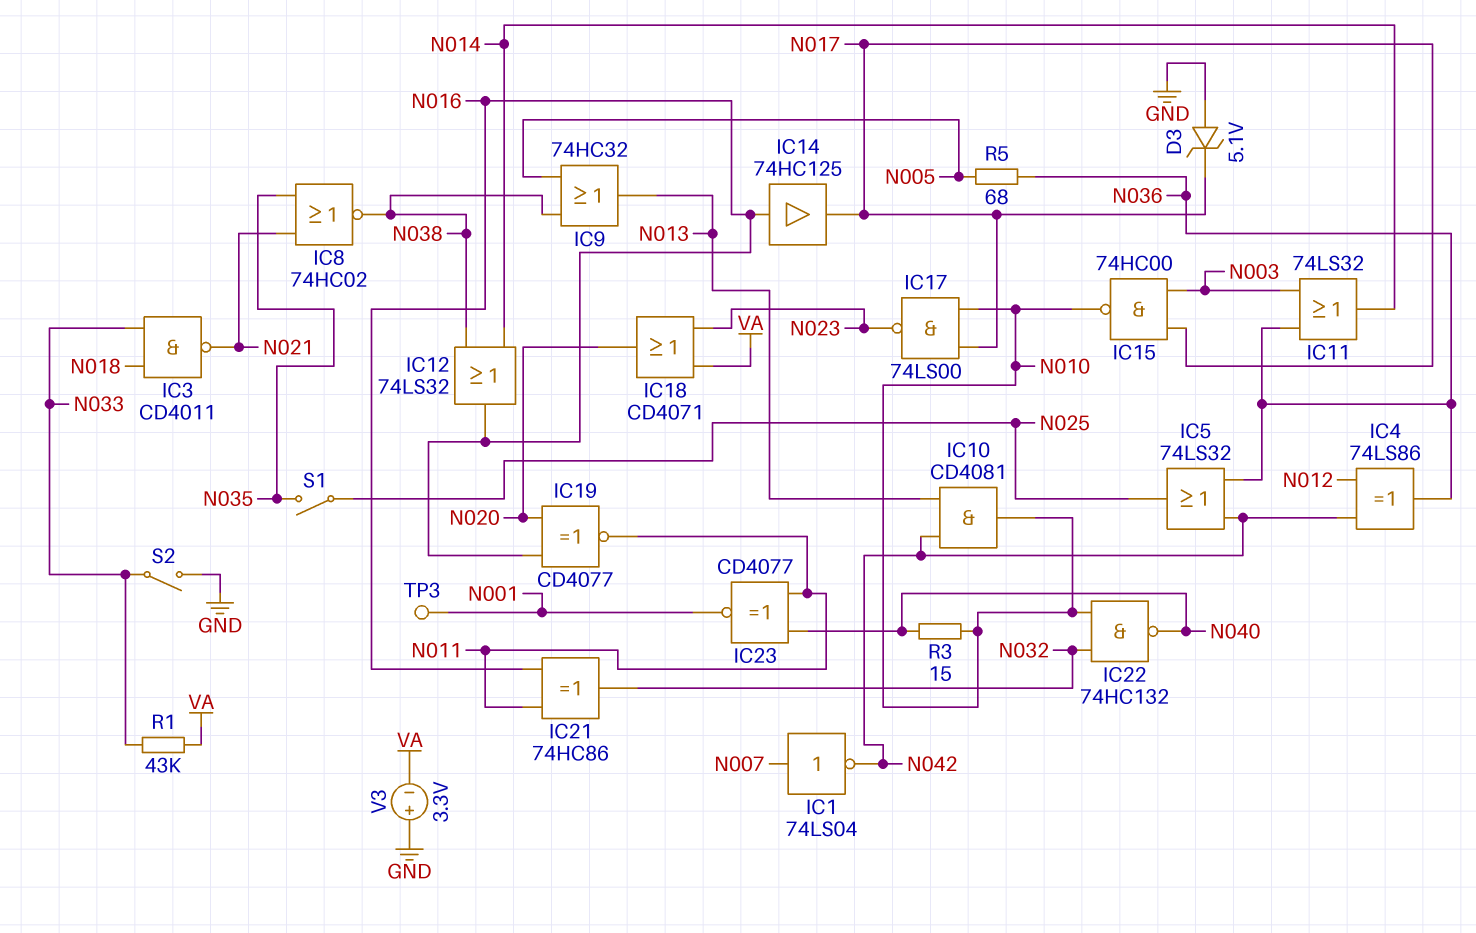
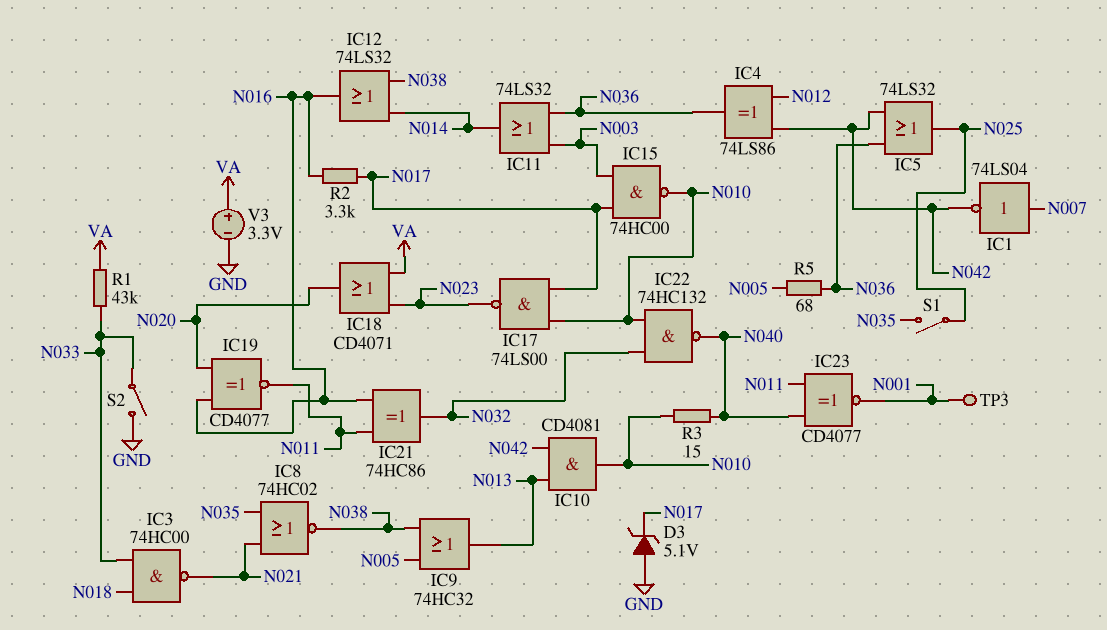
IC3: NAND CD4011 (in N018, in N033, out N021) -> NAND 74HC00 (in N018, in N033, out N021)
IC14: buffer 74HC125 (in N016, out N017) -> none
R2: none -> 3.3k (N016, N017)
V3: 3.3V (plus GND, minus VA) -> 3.3V (plus VA, minus GND)

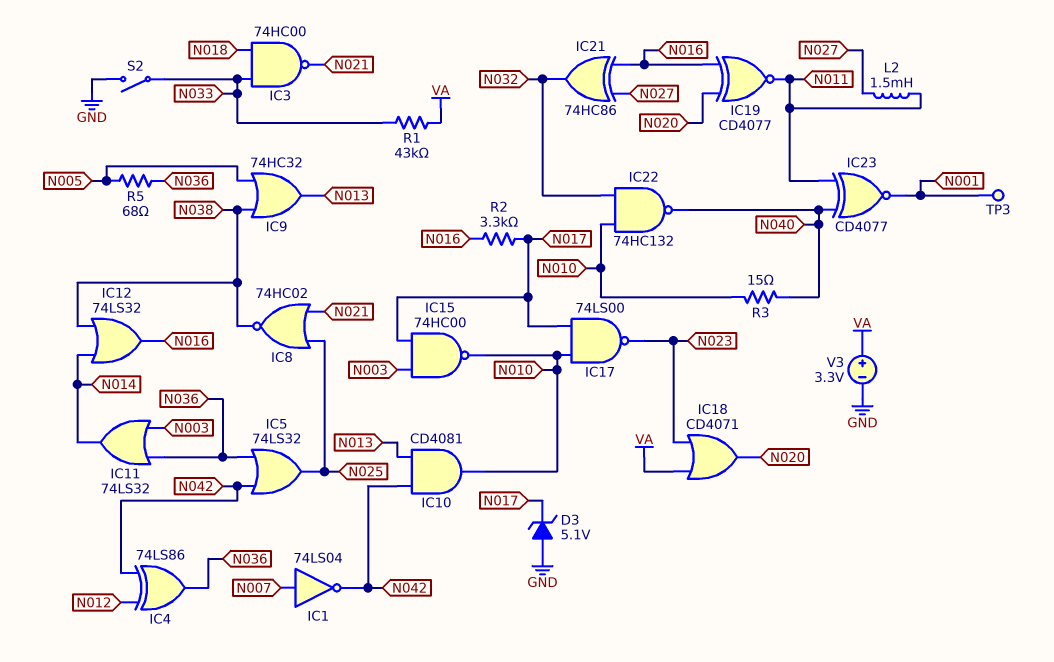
IC8: NOR 74HC02 (in N021, in N035, out N038) -> NOR 74HC02 (in N021, in N025, out N038)
IC21: XOR 74HC86 (in N011, in N016, out N032) -> XOR 74HC86 (in N016, in N027, out N032)
L2: none -> 1.5mH (N011, N027)
S1: switch (N025, N035) -> none

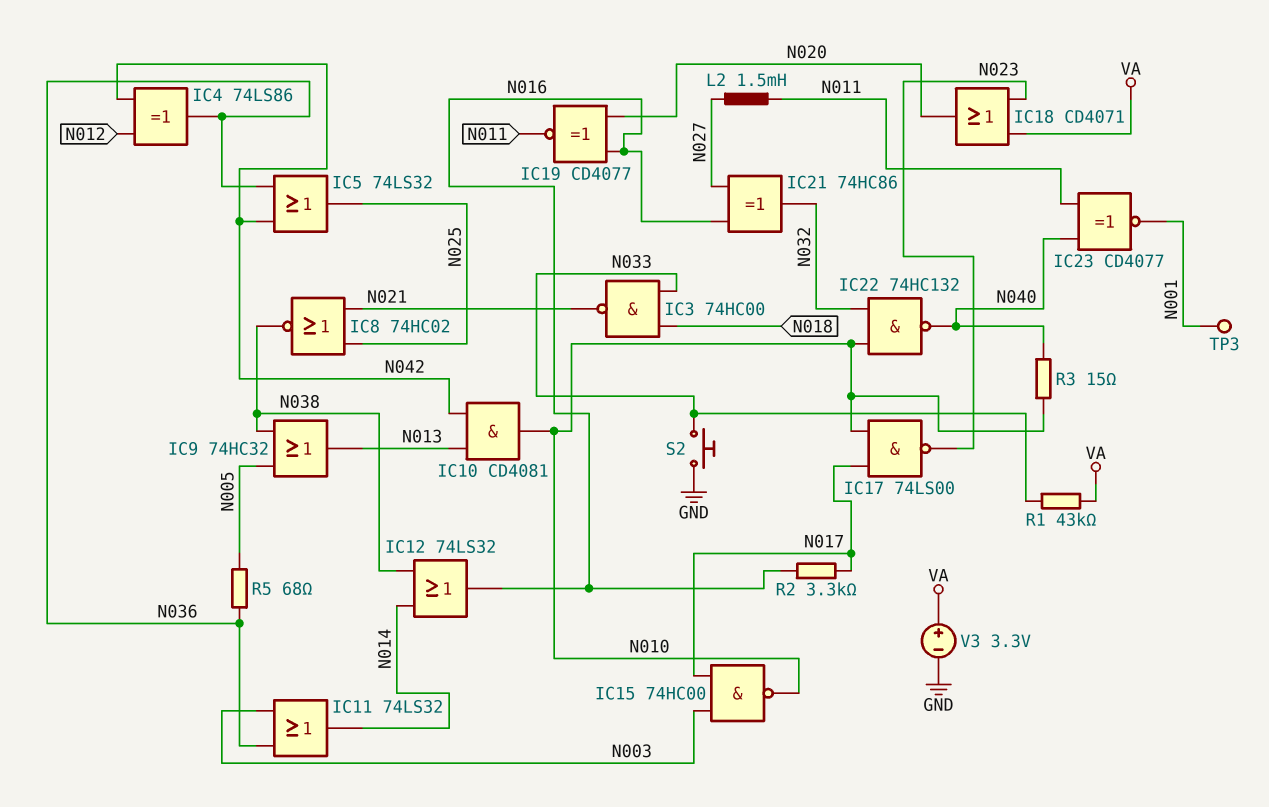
D3: zener 5.1V (A GND, K N017) -> none
IC1: NOT 74LS04 (in N007, out N042) -> none
S2: switch (GND, N033) -> button (GND, N033)

